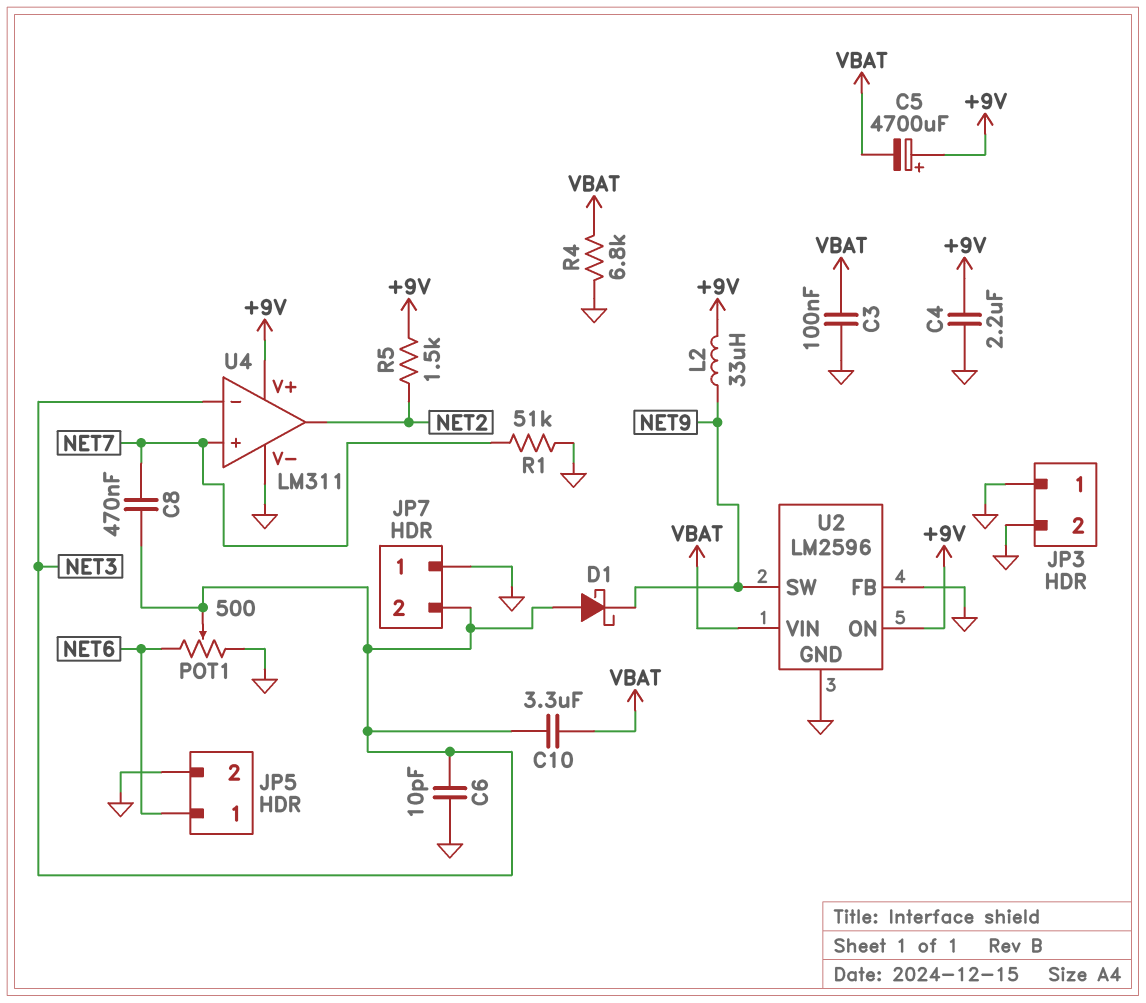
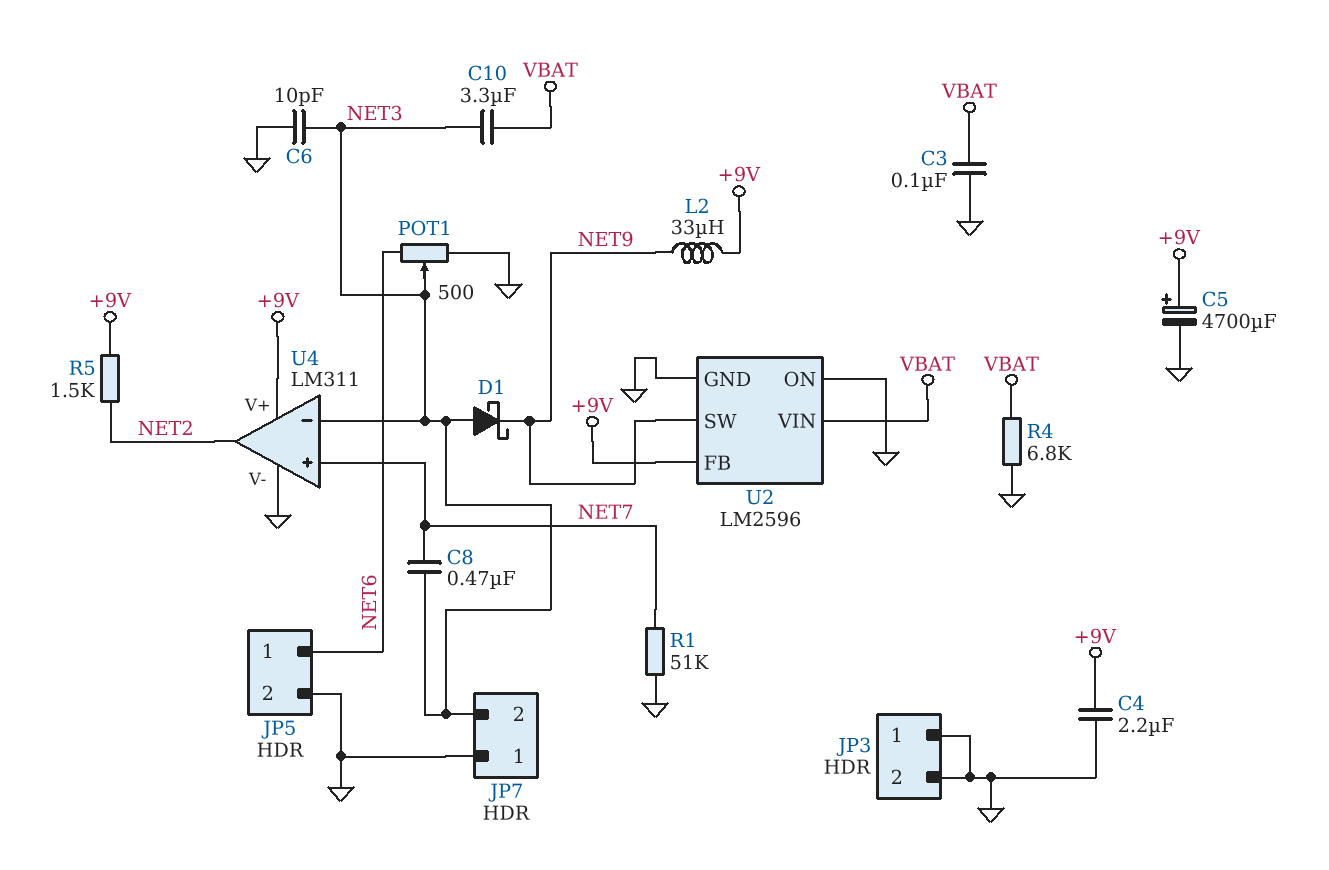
C5: 4700uF (plus +9V, minus VBAT) -> 4700uF (plus +9V, minus GND)
U2 pin FB: GND -> +9V
U2 pin ON: +9V -> GND

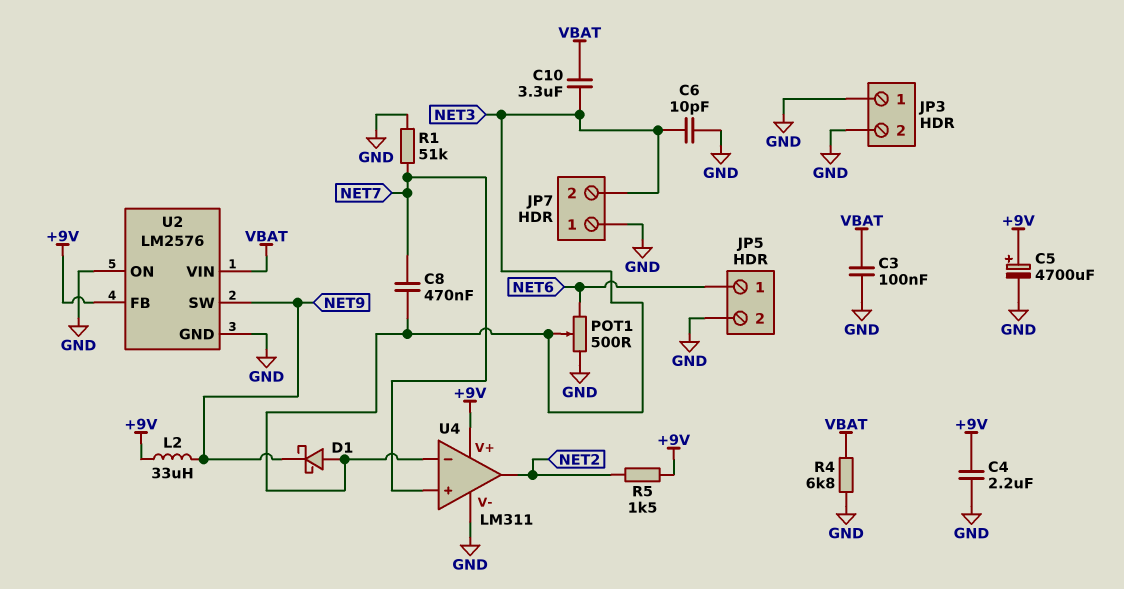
U2: LM2596 -> LM2576

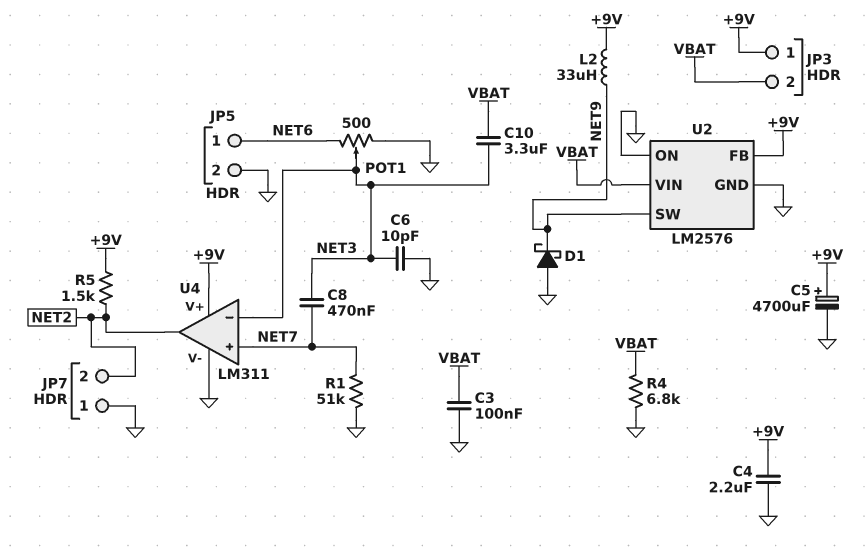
D1: schottky (A NET3, K NET9) -> schottky (A GND, K NET9)
JP3 pin 1: GND -> +9V
JP3 pin 2: GND -> VBAT
JP7 pin 2: NET3 -> NET2

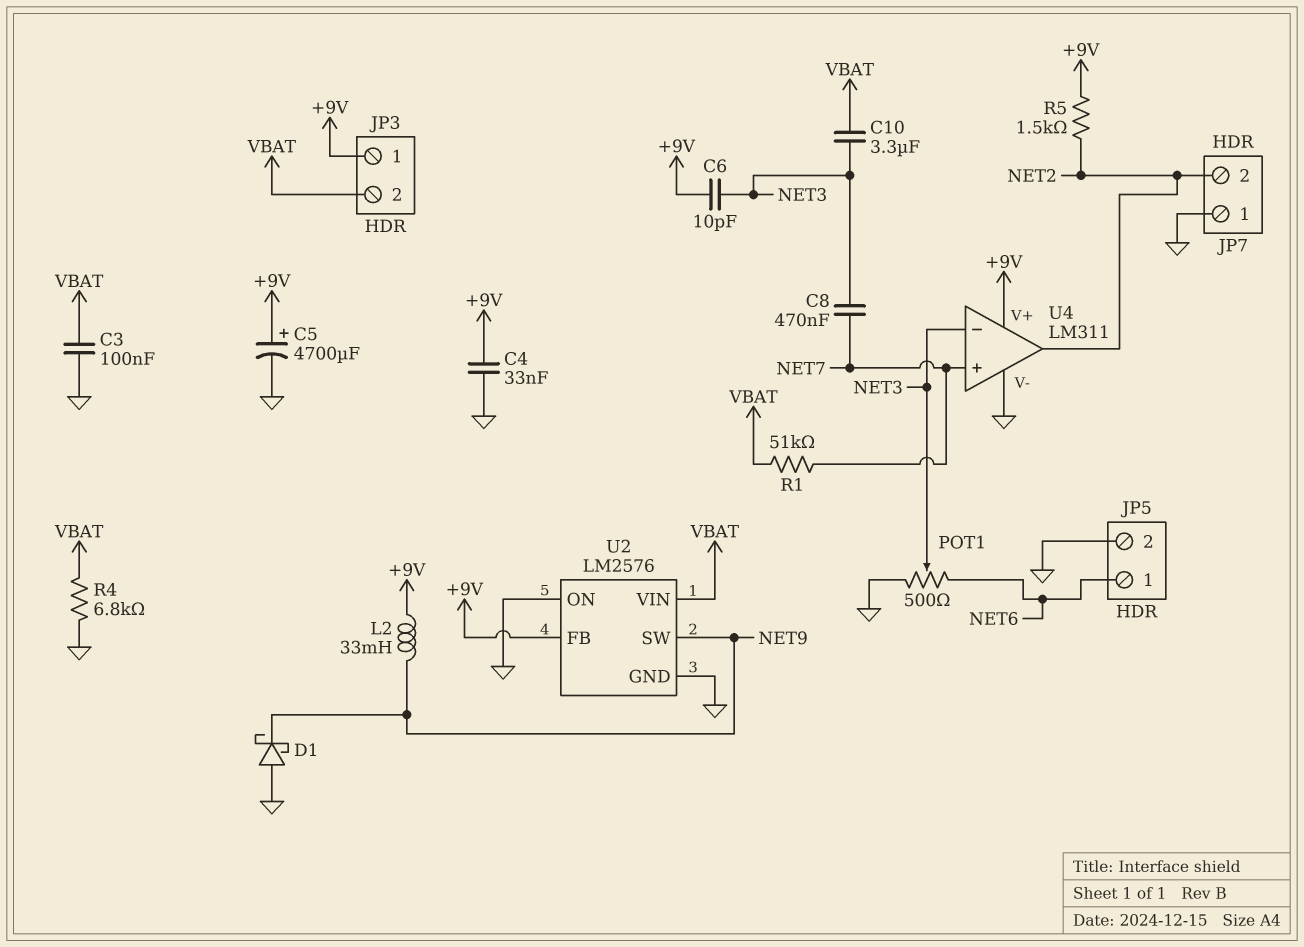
C4: 2.2uF (+9V, GND) -> 33nF (+9V, GND)
C6: 10pF (GND, NET3) -> 10pF (+9V, NET3)
L2: 33uH (+9V, NET9) -> 33mH (+9V, NET9)
R1: 51k (GND, NET7) -> 51k (NET7, VBAT)

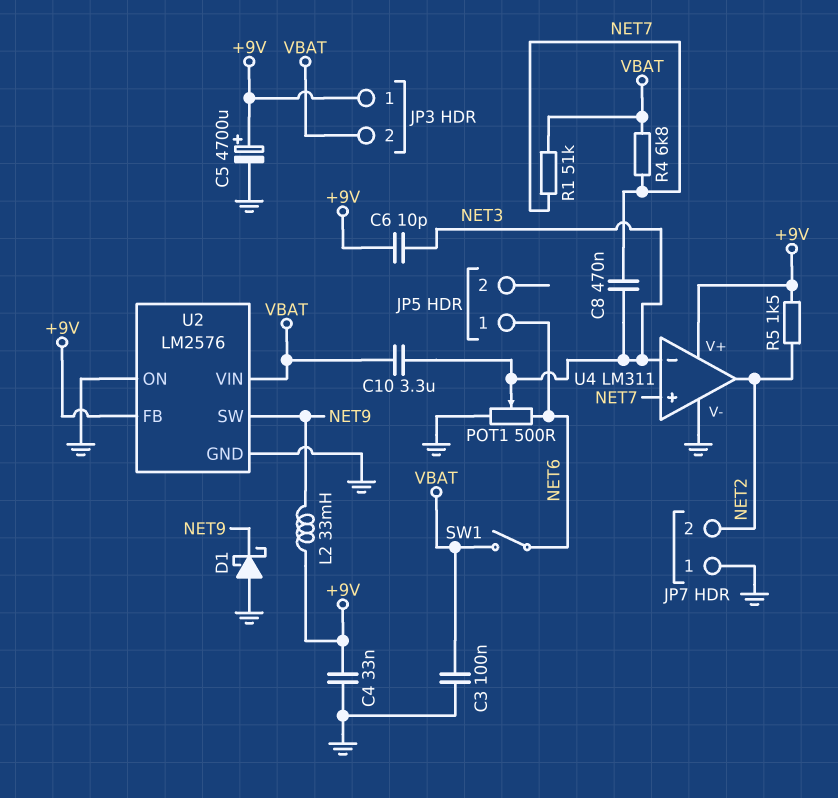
JP5 pin 2: GND -> none
R4: 6.8k (GND, VBAT) -> 6.8k (NET7, VBAT)
SW1: none -> switch (NET6, VBAT)

